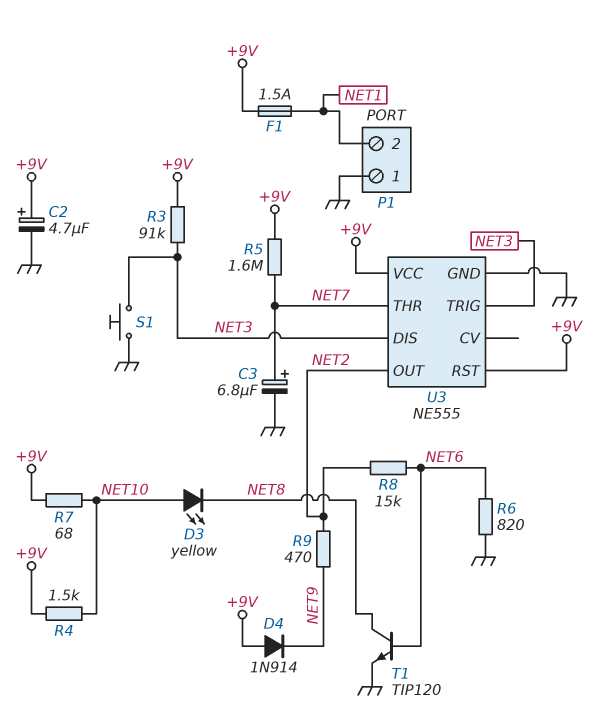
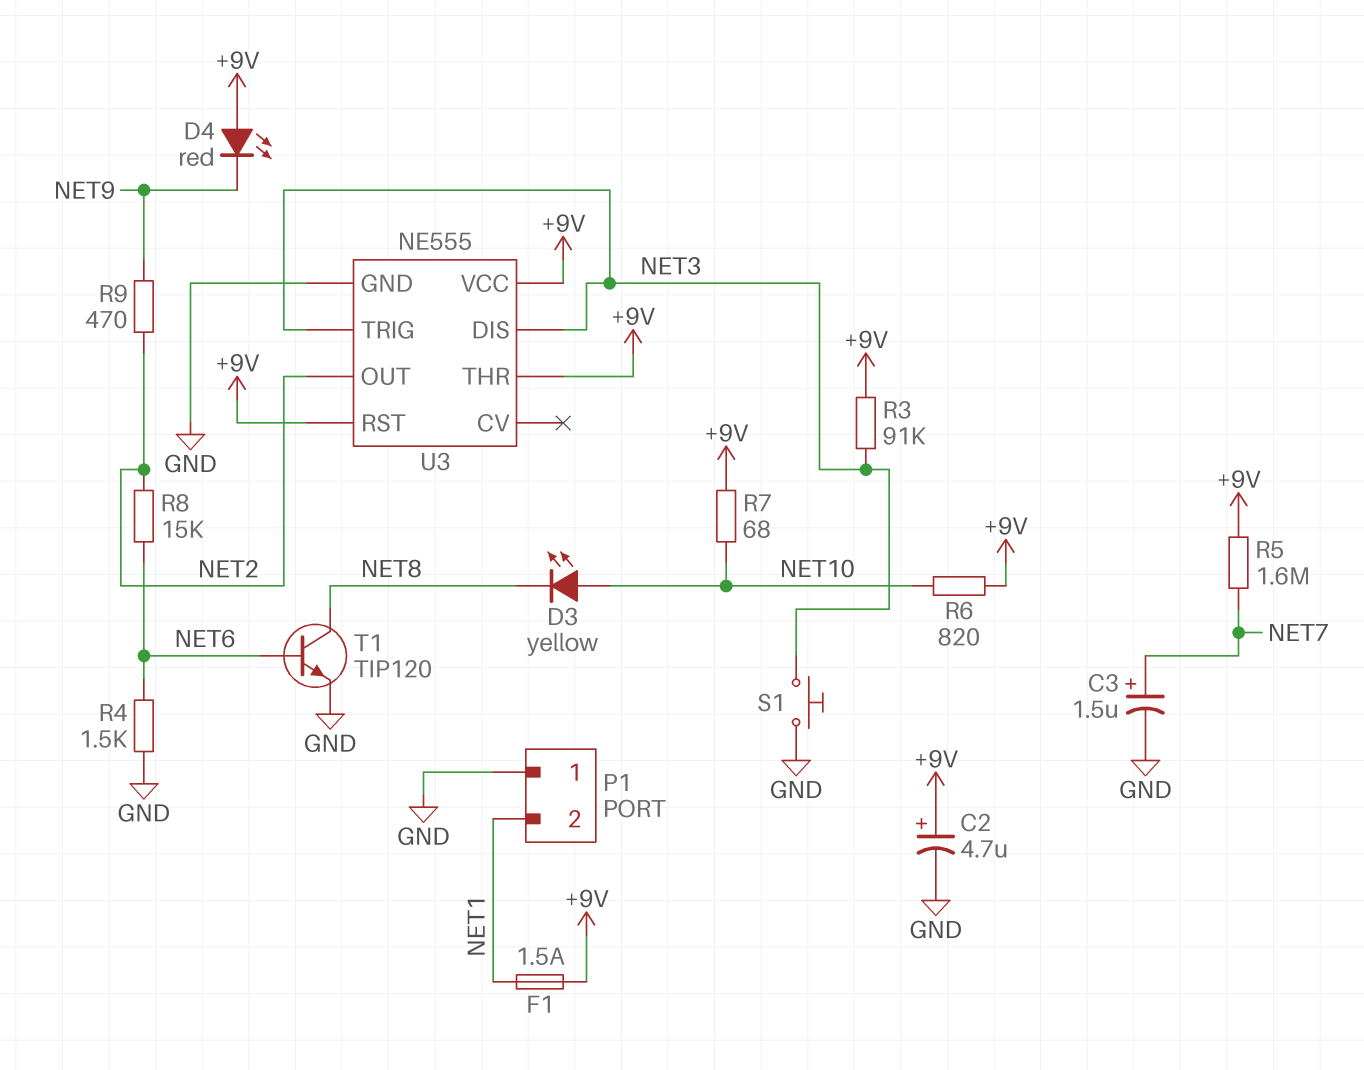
C3: 6.8uF (plus NET7, minus GND) -> 1.5uF (plus NET7, minus GND)
D4: diode 1N914 (A +9V, K NET9) -> LED red (A +9V, K NET9)
R4: 1.5k (+9V, NET10) -> 1.5k (GND, NET6)
R6: 820 (GND, NET6) -> 820 (+9V, NET10)
U3 pin THR: NET7 -> +9V

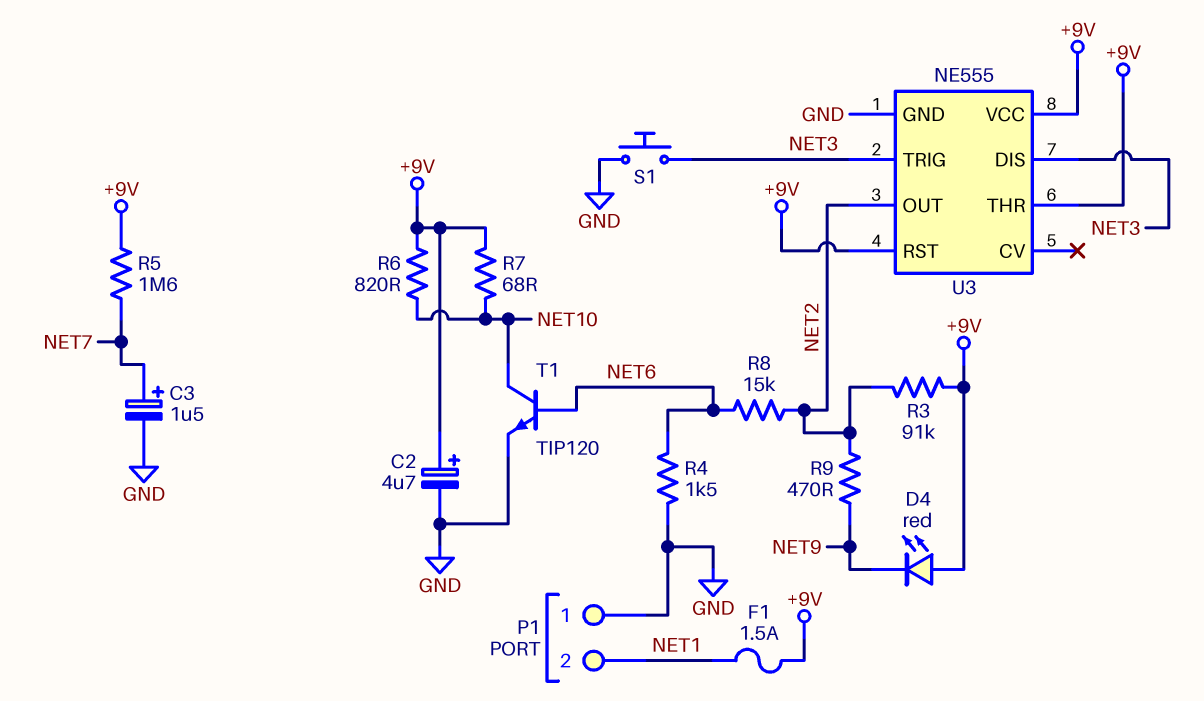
D3: LED yellow (A NET10, K NET8) -> none
R3: 91k (+9V, NET3) -> 91k (+9V, NET2)
T1: NPN TIP120 (B NET6, C NET8, E GND) -> NPN TIP120 (B NET6, C NET10, E GND)

